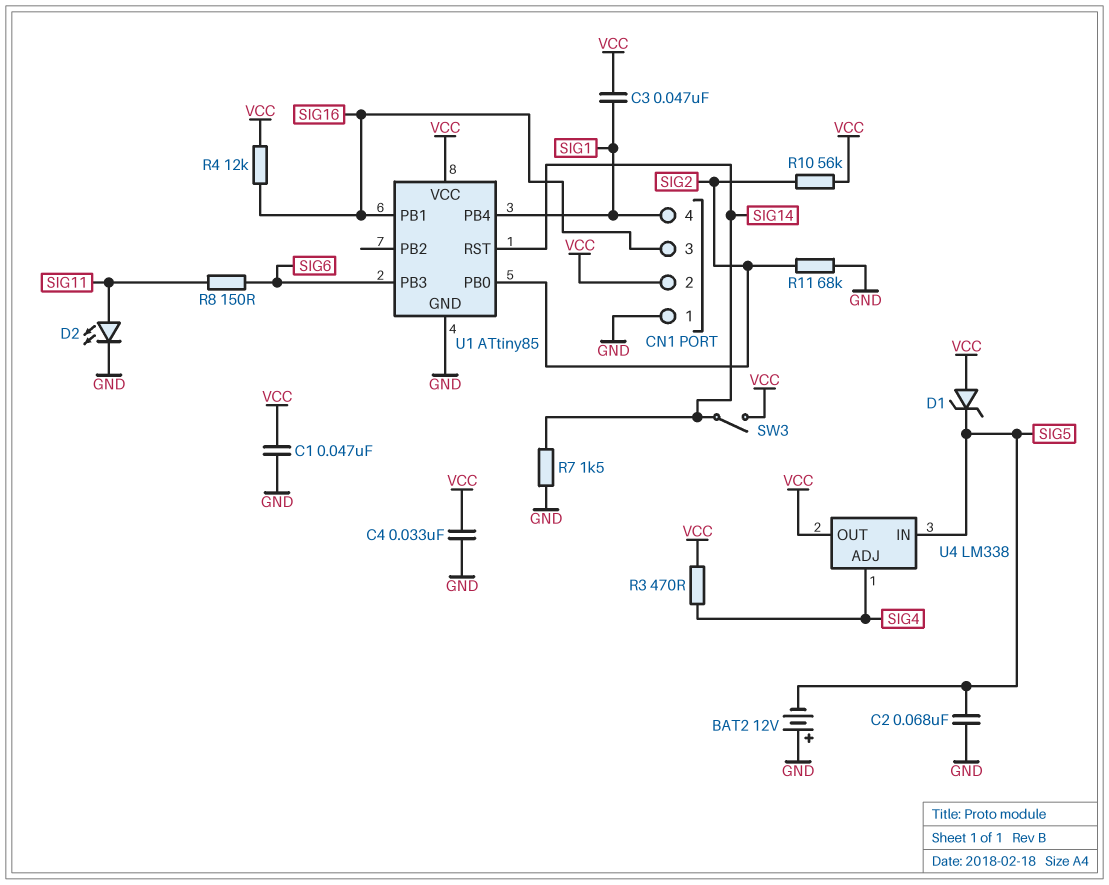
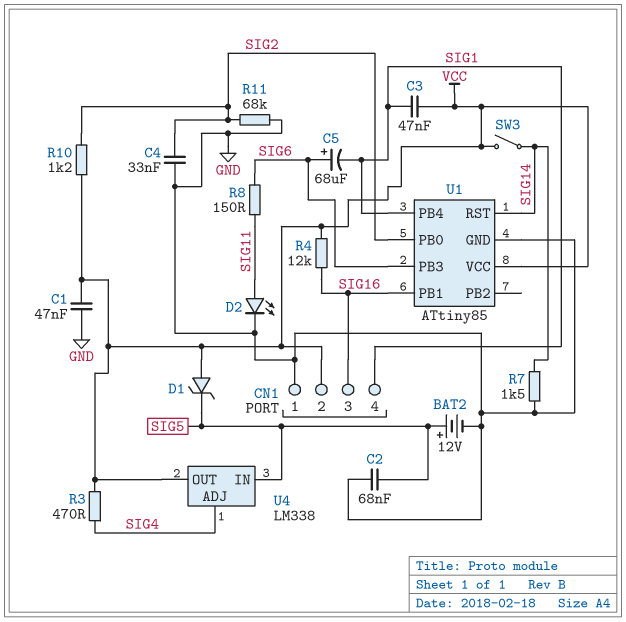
BAT2: 12V (plus GND, minus SIG5) -> 12V (plus SIG5, minus GND)
C4: 33nF (GND, VCC) -> 33nF (GND, SIG2)
C5: none -> 68uF (plus SIG6, minus SIG1)
R10: 56k (SIG2, VCC) -> 1.2k (SIG2, VCC)

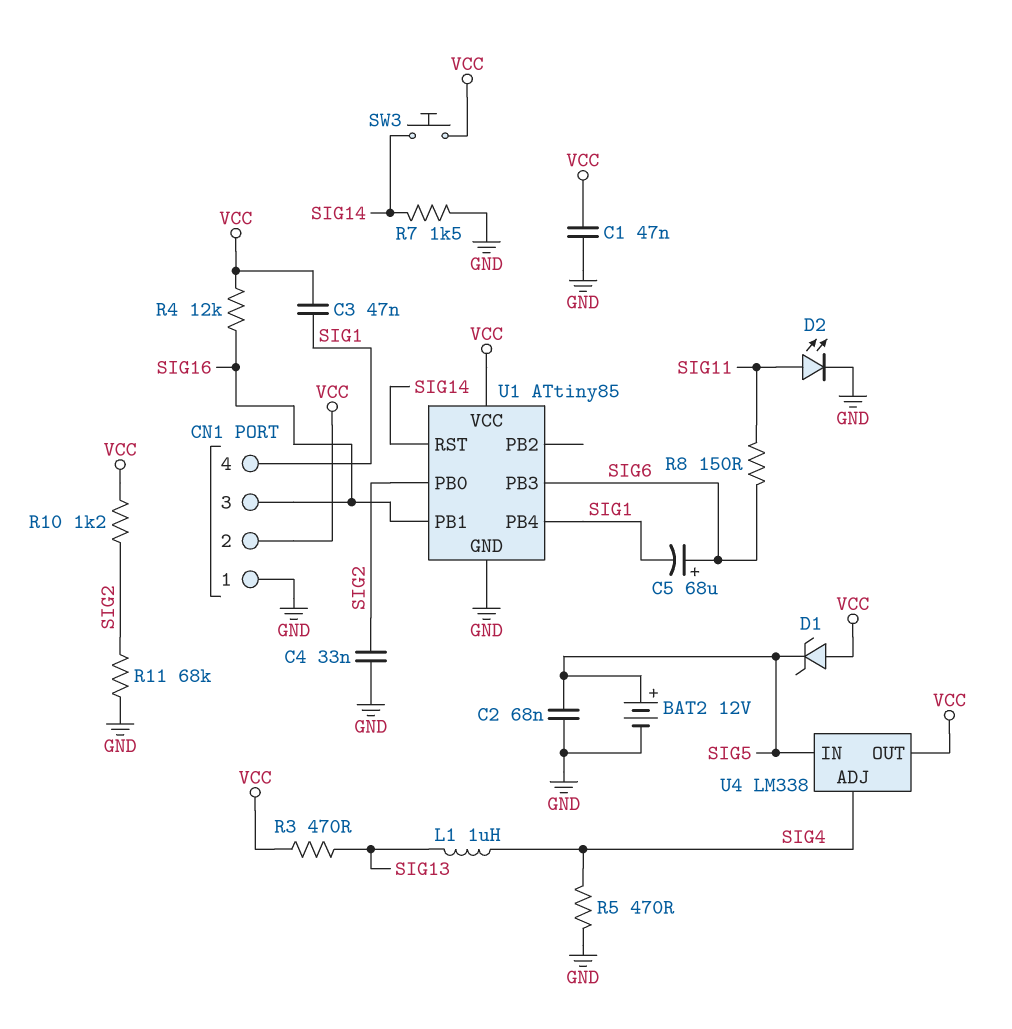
L1: none -> 1uH (SIG4, SIG13)
R3: 470 (SIG4, VCC) -> 470 (SIG13, VCC)
R5: none -> 470 (GND, SIG4)
SW3: switch (SIG14, VCC) -> button (SIG14, VCC)

